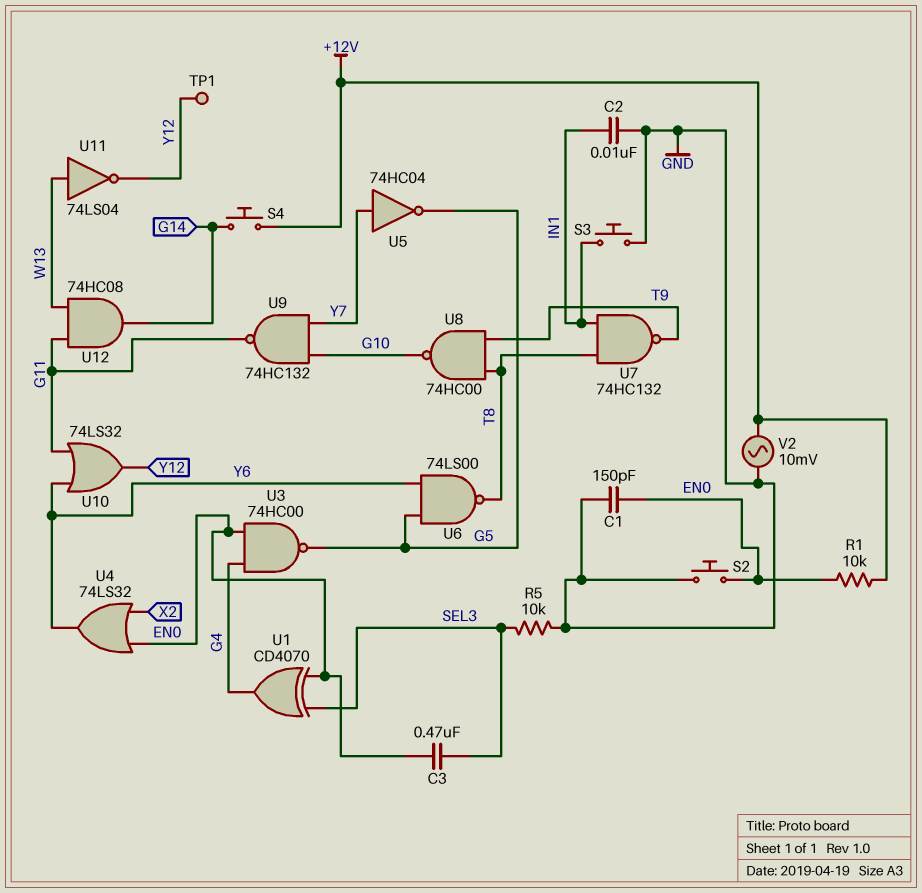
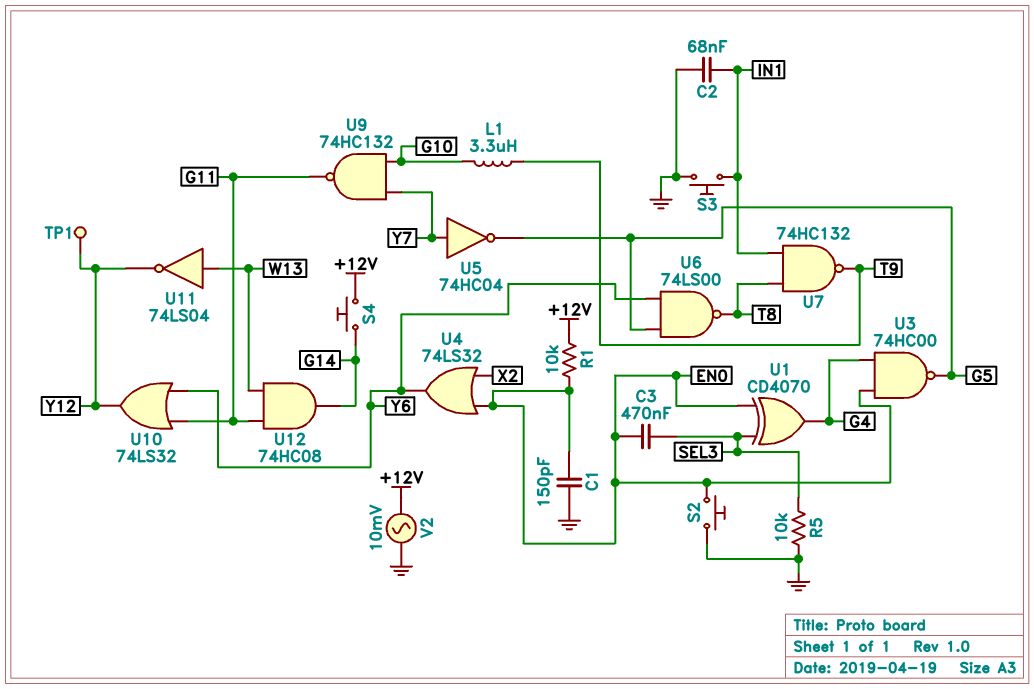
C2: 10nF (GND, IN1) -> 68nF (GND, IN1)
L1: none -> 3.3uH (G10, T9)
U8: NAND 74HC00 (in T8, in T9, out G10) -> none

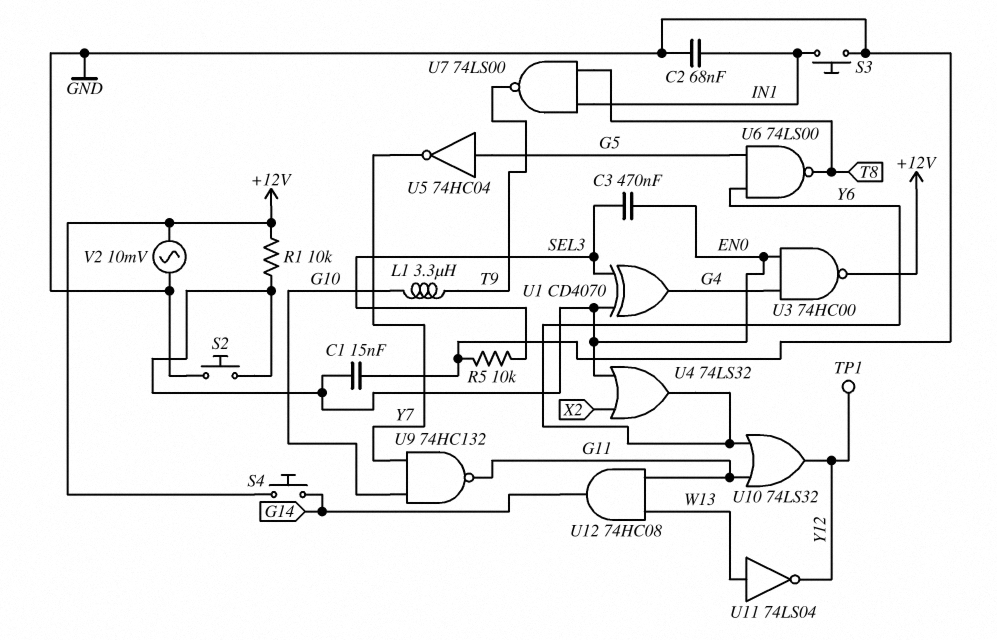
C1: 150pF (EN0, GND) -> 15nF (EN0, GND)
U3: NAND 74HC00 (in EN0, in G4, out G5) -> NAND 74HC00 (in EN0, in G4, out +12V)
U5: NOT 74HC04 (in Y7, out G5) -> NOT 74HC04 (in G5, out Y7)
U7: NAND 74HC132 (in IN1, in T8, out T9) -> NAND 74LS00 (in IN1, in T8, out T9)

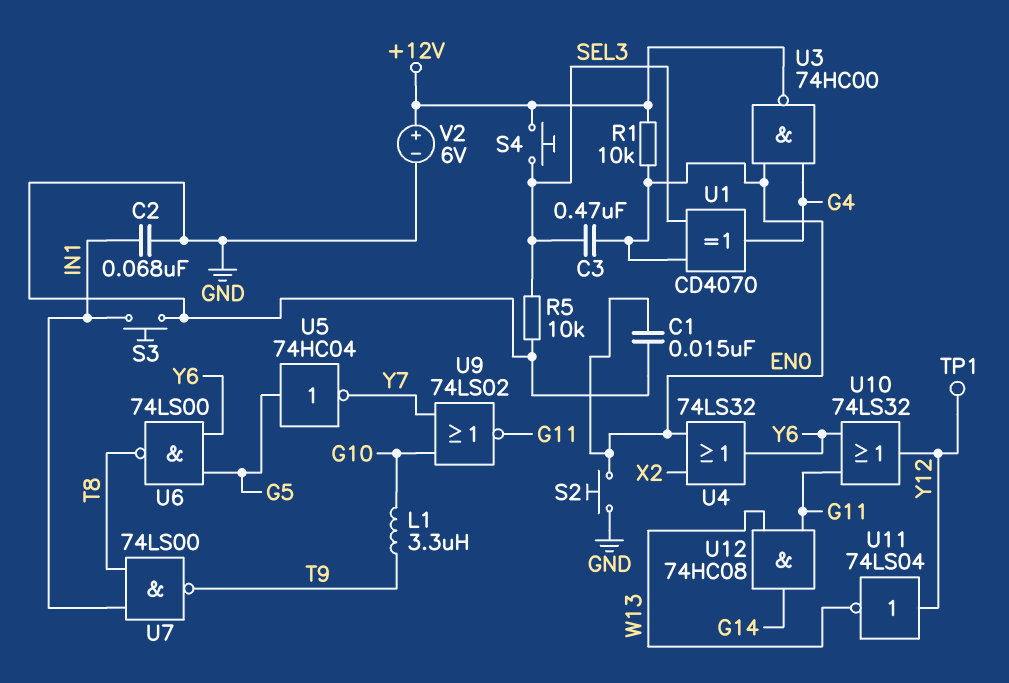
S4: button (+12V, G14) -> button (+12V, SEL3)
U9: NAND 74HC132 (in G10, in Y7, out G11) -> NOR 74LS02 (in G10, in Y7, out G11)
U11: NOT 74LS04 (in W13, out Y12) -> NOT 74LS04 (in Y12, out W13)
V2: AC 10mV (+12V, GND) -> 6V (plus +12V, minus GND)

